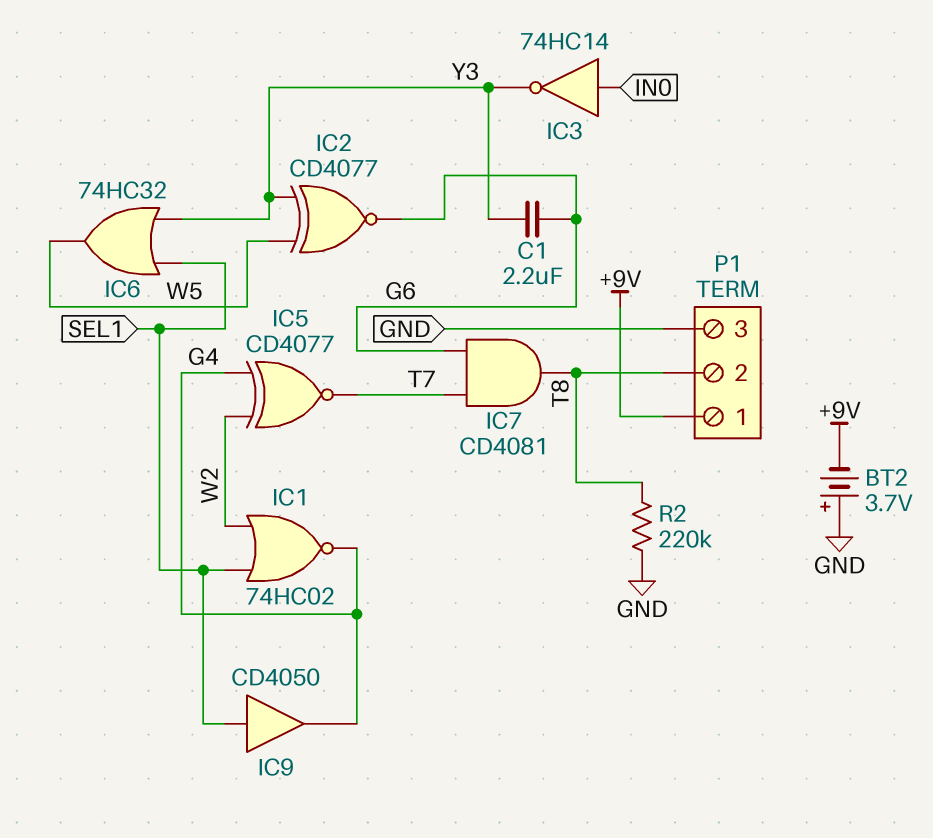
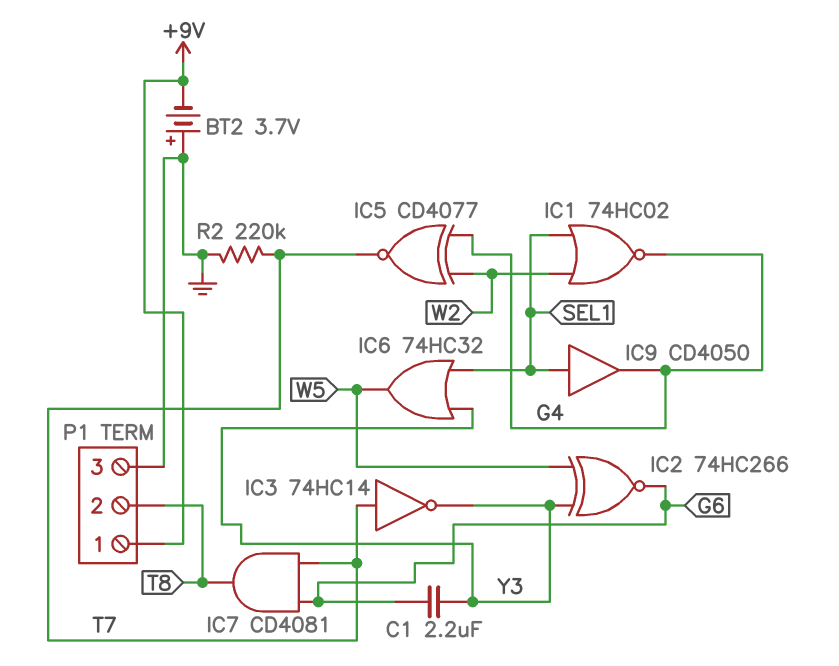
IC2: XNOR CD4077 (in W5, in Y3, out G6) -> XNOR 74HC266 (in W5, in Y3, out G6)
IC3: NOT 74HC14 (in IN0, out Y3) -> NOT 74HC14 (in T7, out Y3)
R2: 220k (GND, T8) -> 220k (GND, T7)

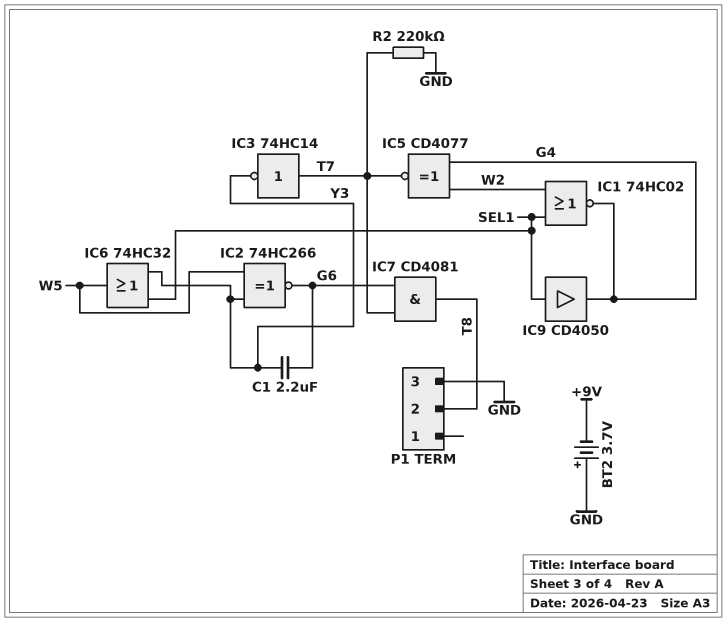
P1 pin 1: +9V -> none

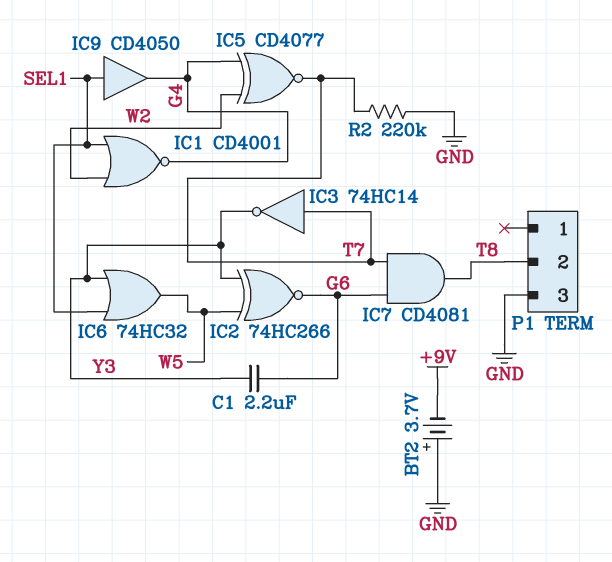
IC1: NOR 74HC02 (in SEL1, in W2, out G4) -> NOR CD4001 (in SEL1, in W2, out G4)

